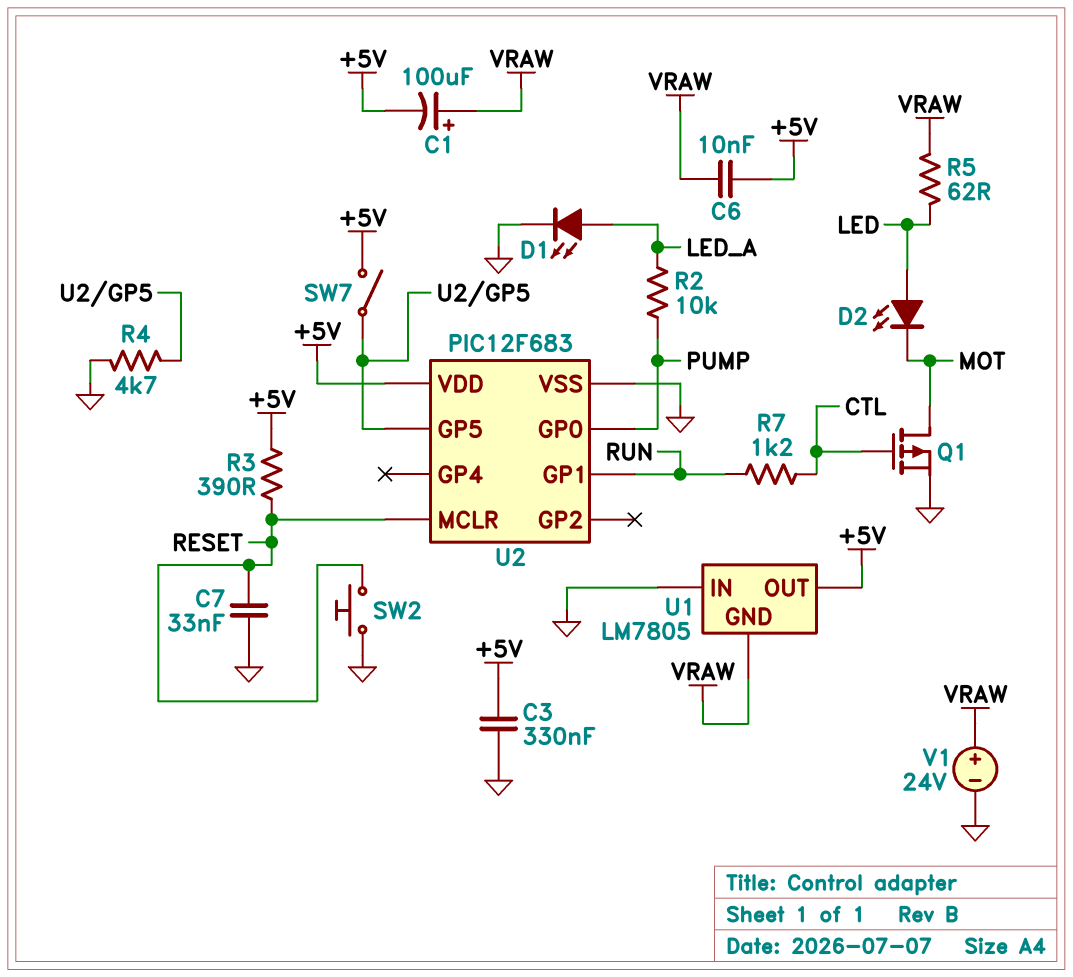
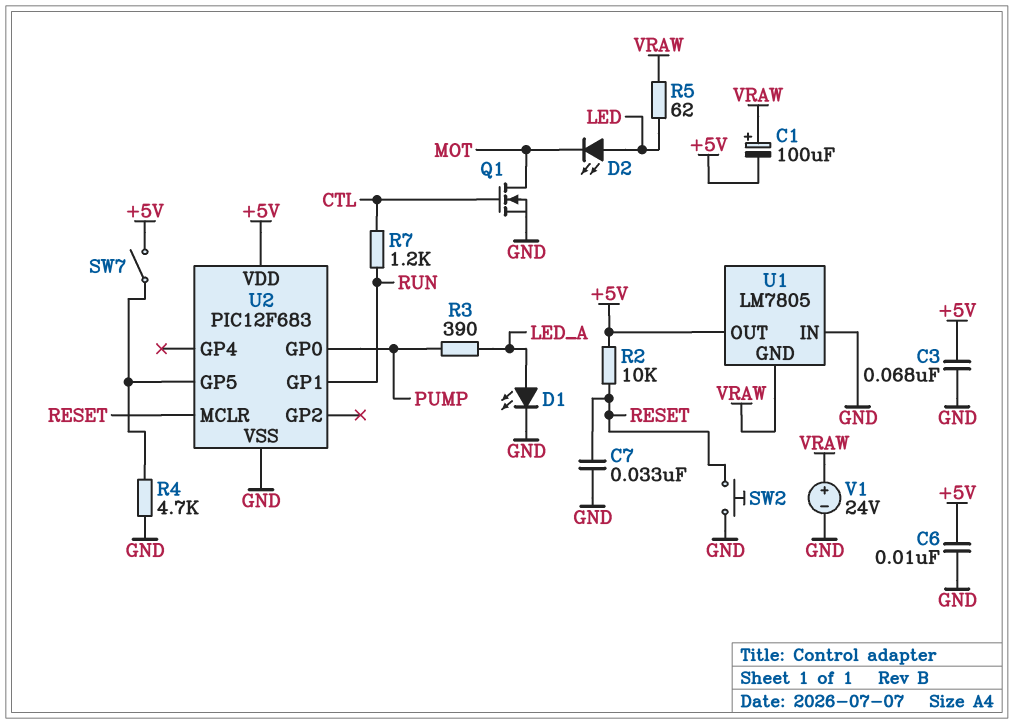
C3: 330nF (+5V, GND) -> 68nF (+5V, GND)
C6: 10nF (+5V, VRAW) -> 10nF (+5V, GND)
Q1: PMOS (G CTL, D MOT, S GND) -> NMOS (G CTL, D MOT, S GND)
R2: 10k (LED_A, PUMP) -> 10k (+5V, RESET)
R3: 390 (+5V, RESET) -> 390 (LED_A, PUMP)

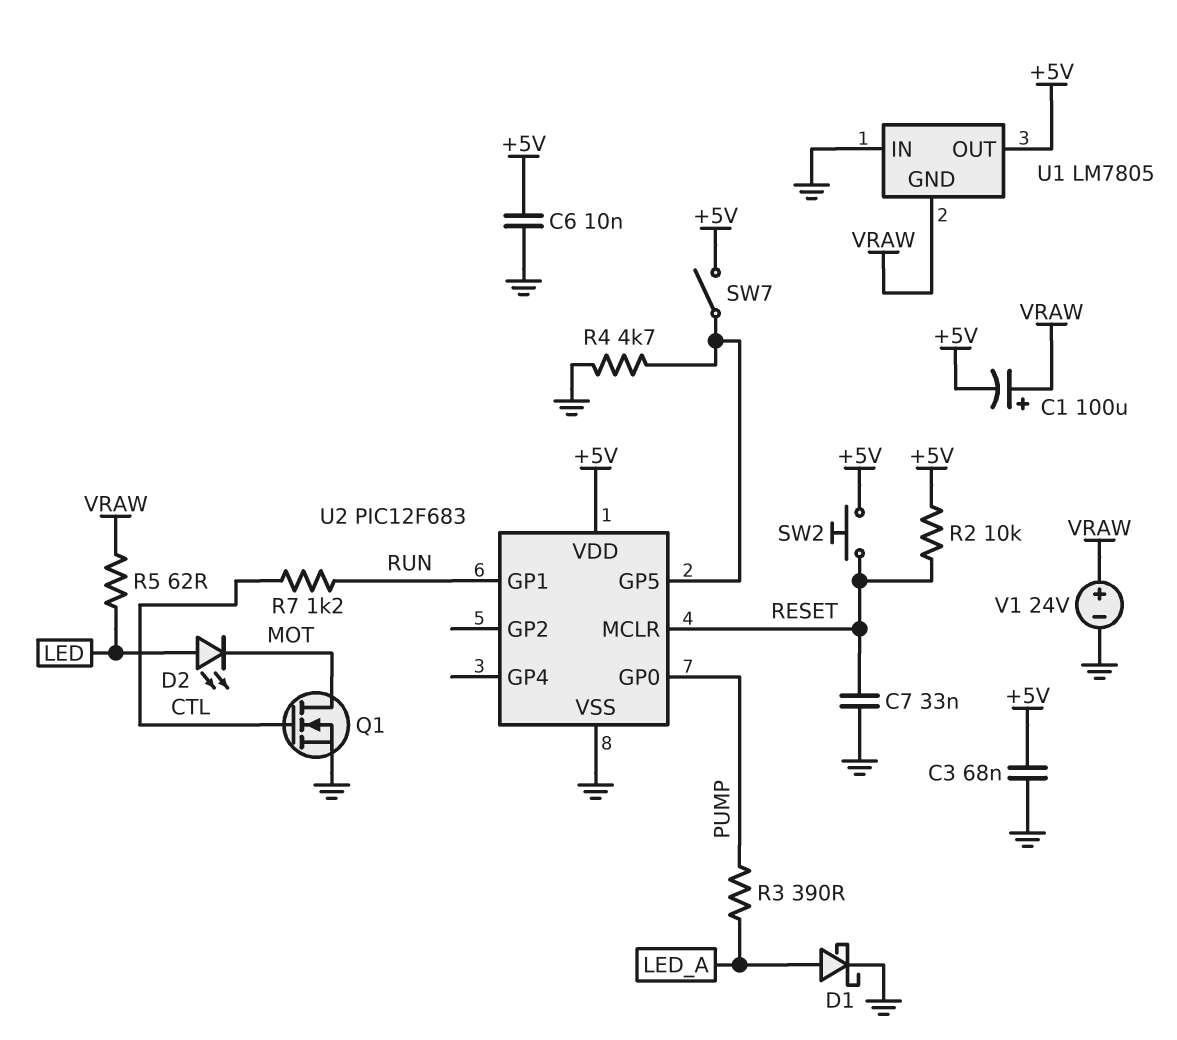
D1: LED (A LED_A, K GND) -> schottky (A LED_A, K GND)
SW2: button (GND, RESET) -> button (+5V, RESET)

